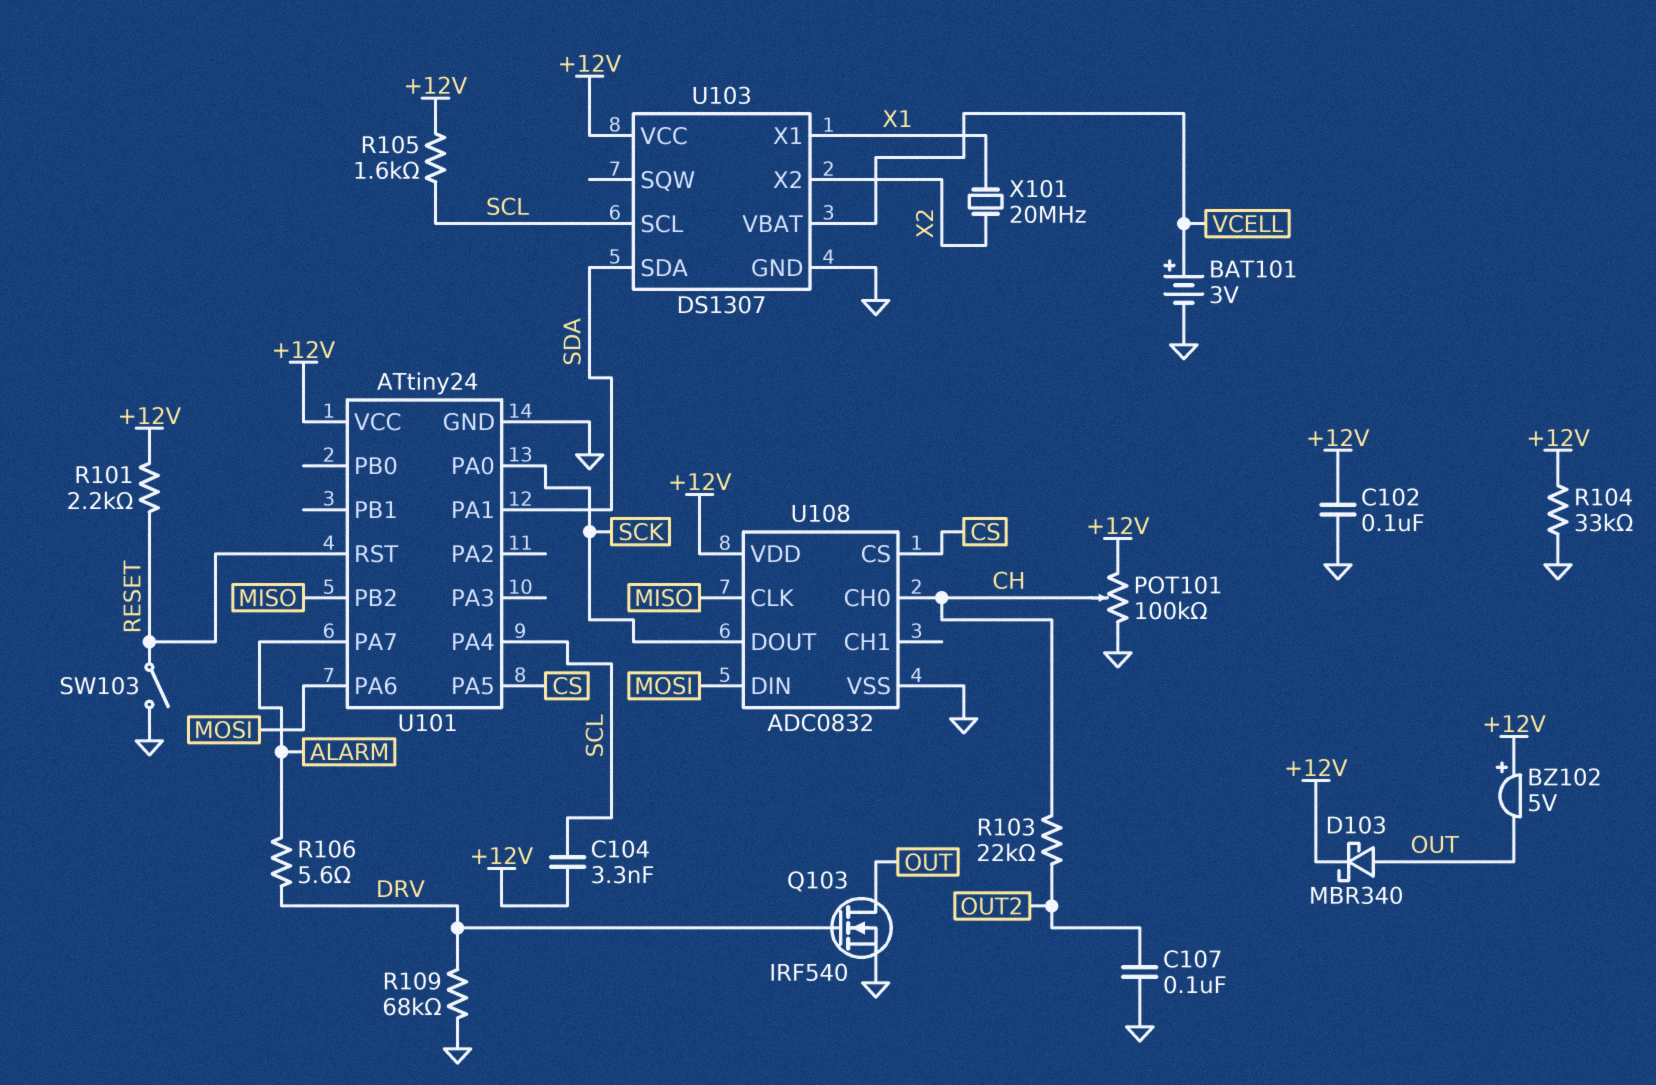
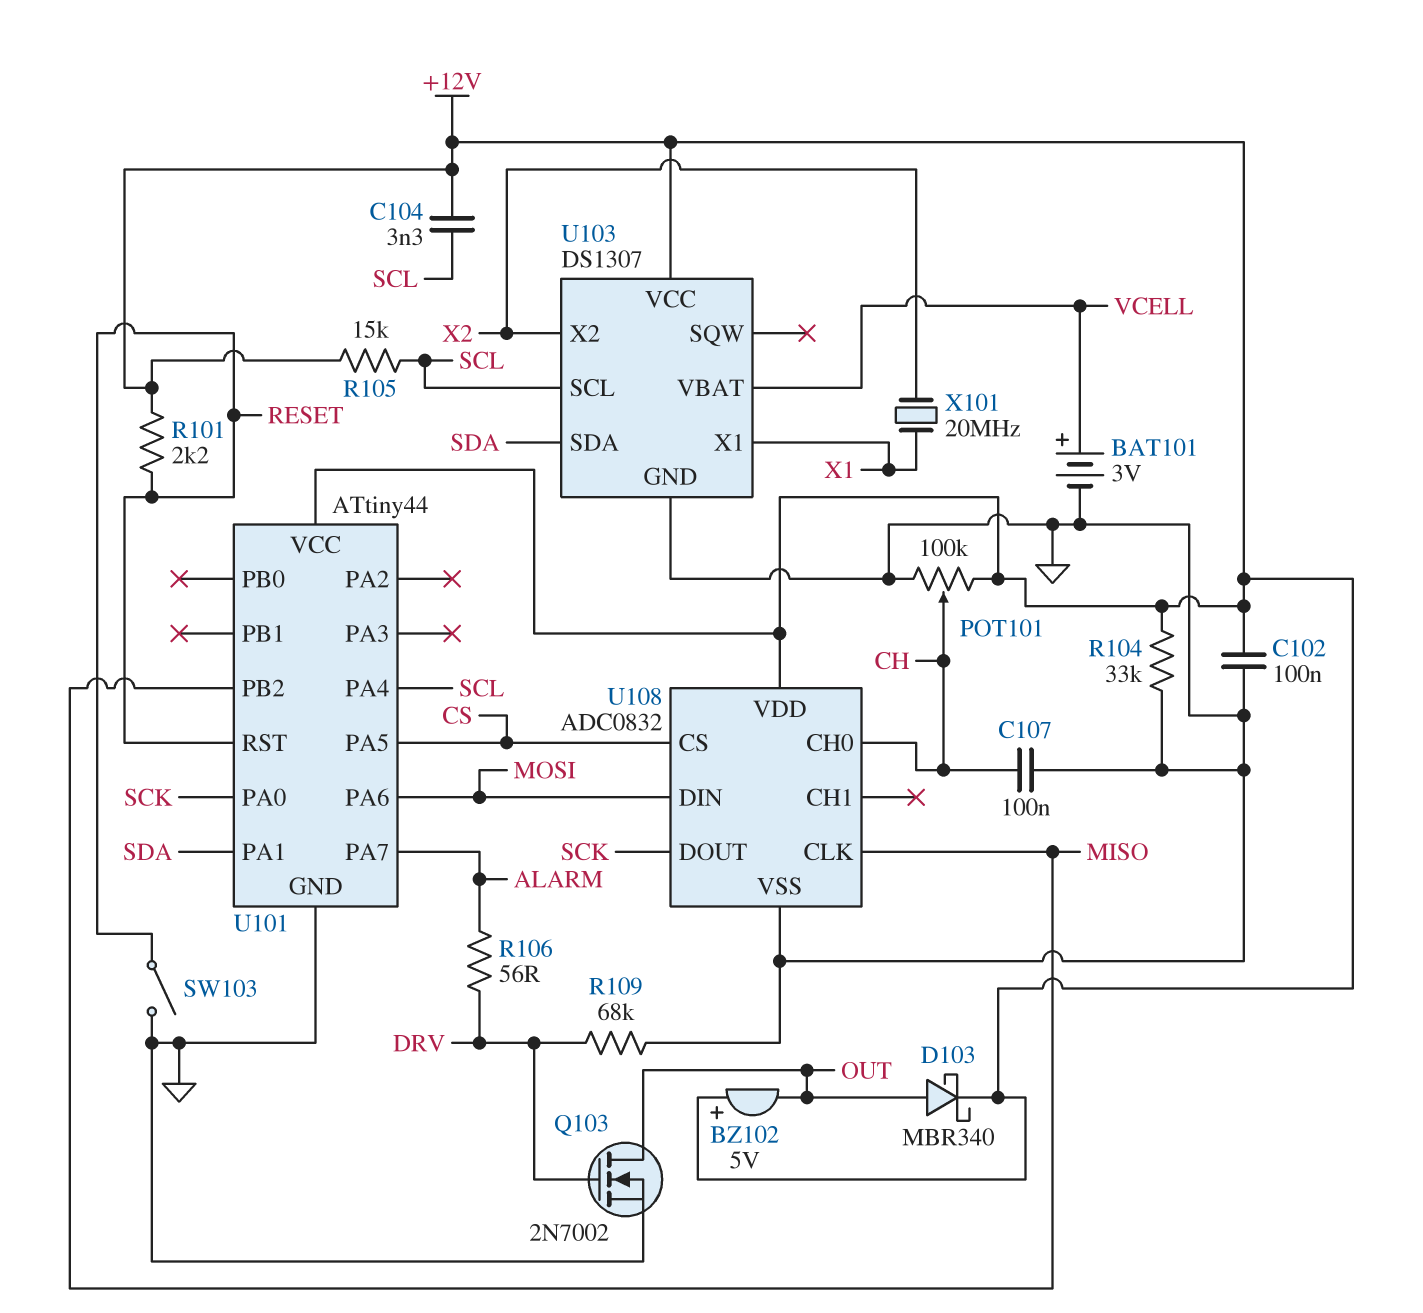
C107: 100nF (GND, OUT2) -> 100nF (CH, GND)
Q103: NMOS IRF540 (G DRV, D OUT, S GND) -> NMOS 2N7002 (G DRV, D OUT, S GND)
R103: 22k (CH, OUT2) -> none
R105: 1.6k (+12V, SCL) -> 15k (+12V, SCL)
R106: 5.6 (ALARM, DRV) -> 56 (ALARM, DRV)
U101: ATtiny24 -> ATtiny44

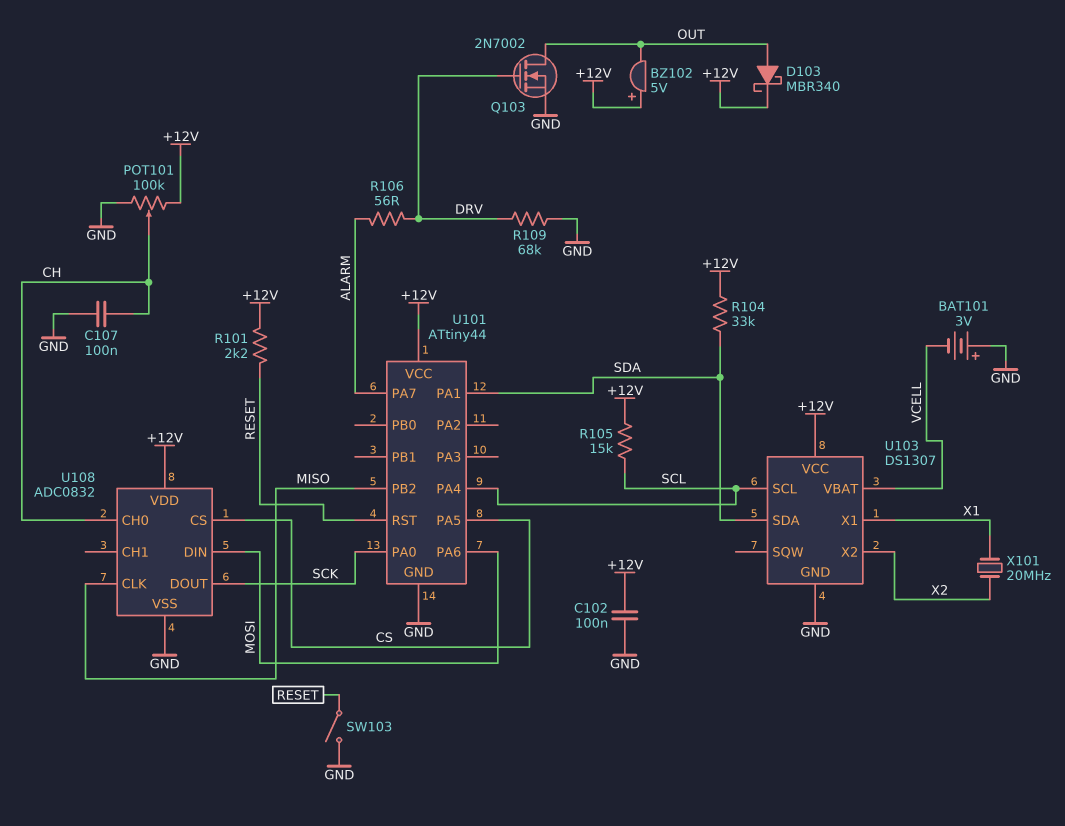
BAT101: 3V (plus VCELL, minus GND) -> 3V (plus GND, minus VCELL)
C104: 3.3nF (+12V, SCL) -> none
R104: 33k (+12V, GND) -> 33k (+12V, SDA)

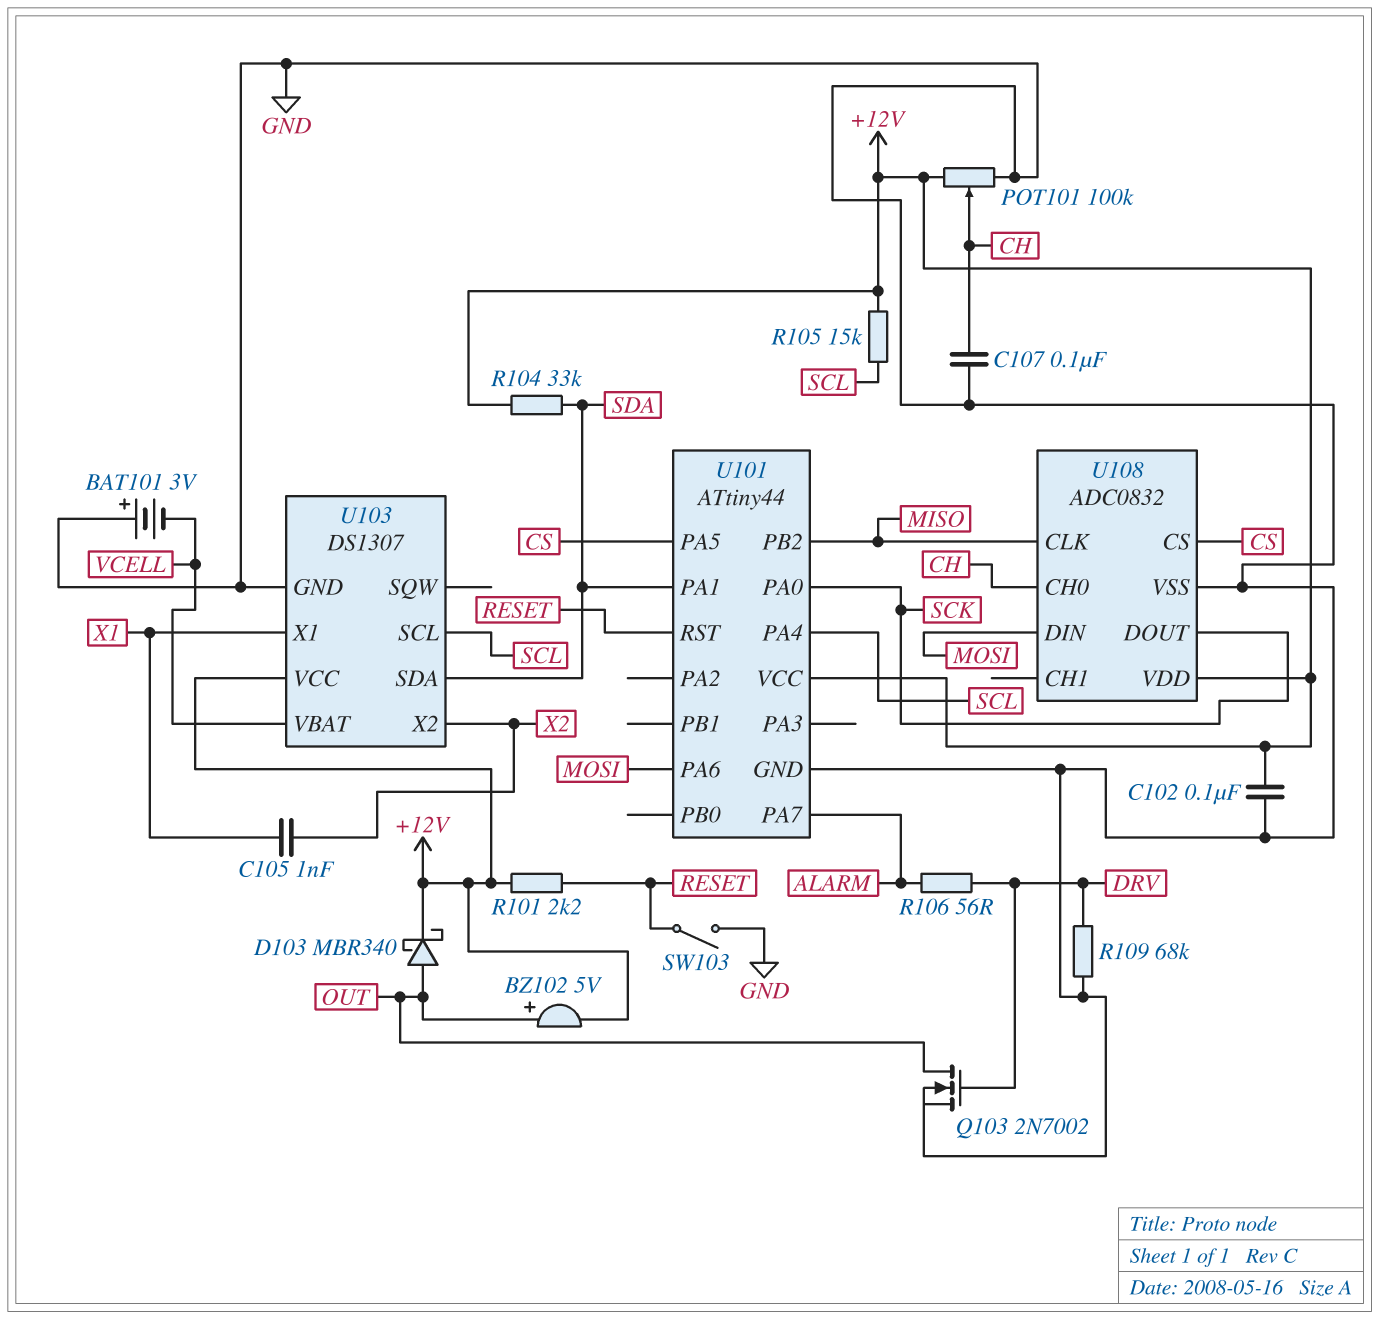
BZ102: buzzer 5V (plus +12V, minus OUT) -> buzzer 5V (plus OUT, minus +12V)
C105: none -> 1nF (X1, X2)
X101: 20MHz (X1, X2) -> none

